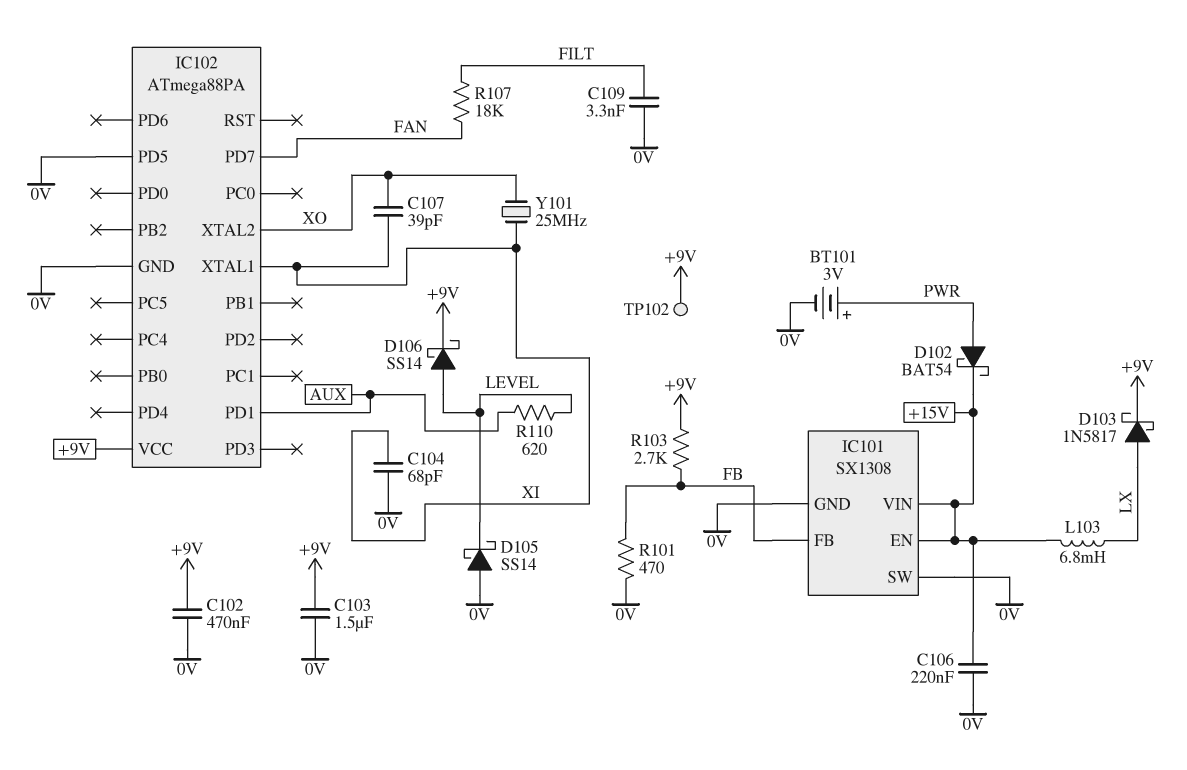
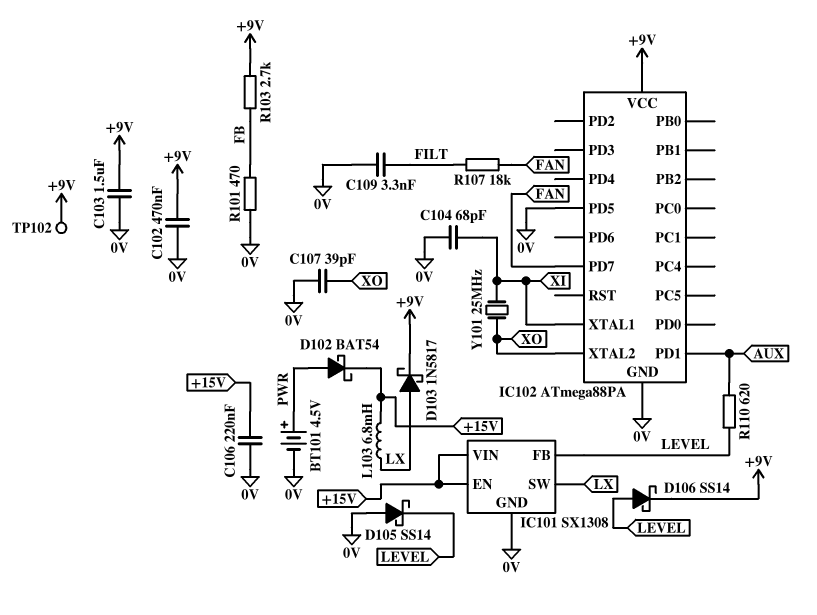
BT101: 3V (plus PWR, minus 0V) -> 4.5V (plus PWR, minus 0V)
C107: 39pF (XI, XO) -> 39pF (0V, XO)
IC101 pin FB: FB -> LEVEL
IC101 pin SW: 0V -> LX

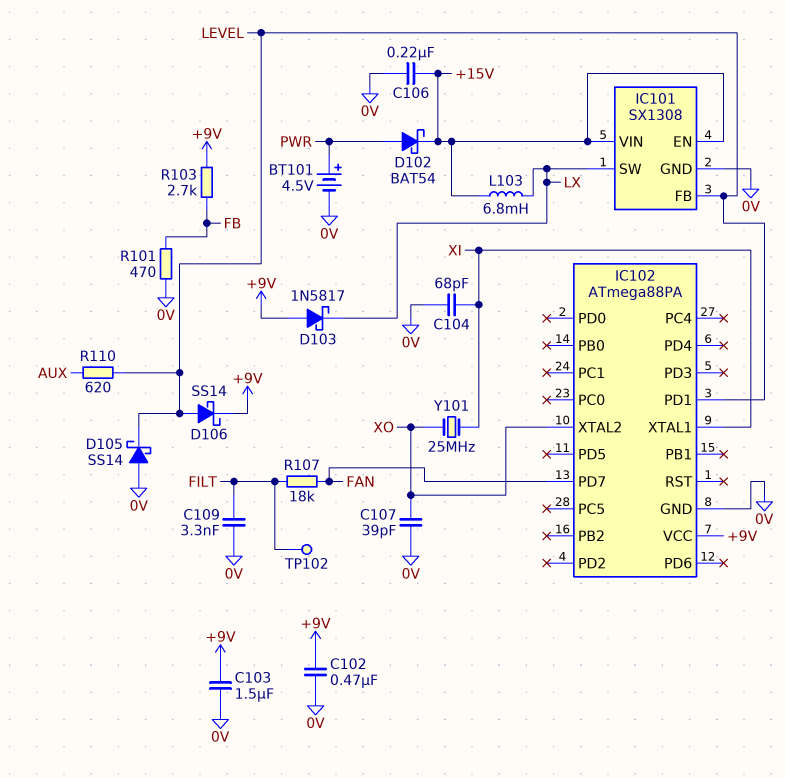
D103: schottky 1N5817 (A LX, K +9V) -> schottky 1N5817 (A +9V, K LX)
IC102 pin PD1: AUX -> LEVEL
IC102 pin PD5: 0V -> none
TP102: test point (+9V) -> test point (FILT)

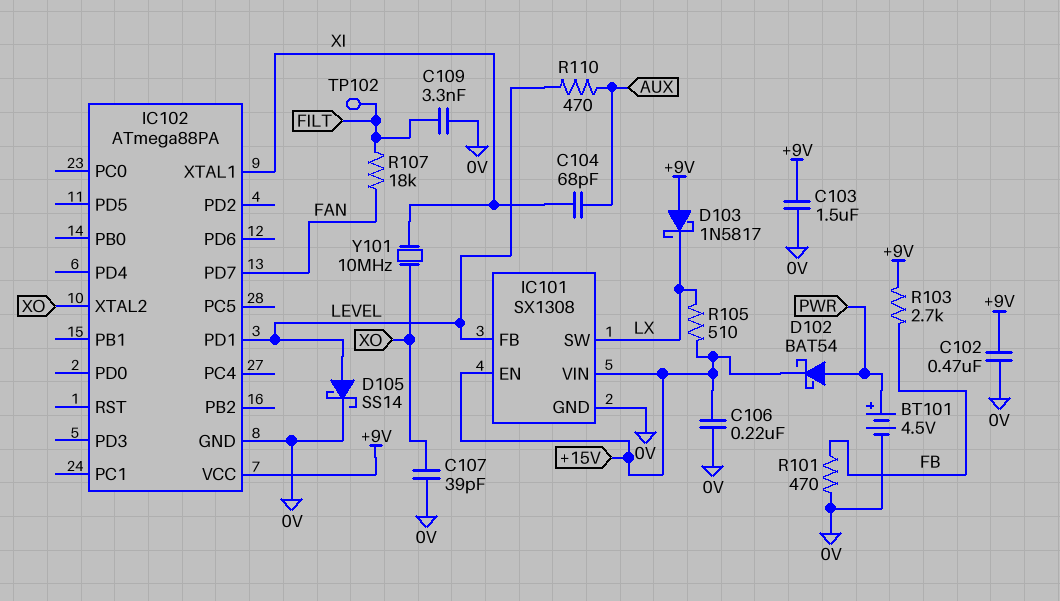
C104: 68pF (0V, XI) -> 68pF (AUX, XI)
D105: schottky SS14 (A 0V, K LEVEL) -> schottky SS14 (A LEVEL, K 0V)
D106: schottky SS14 (A LEVEL, K +9V) -> none
L103: 6.8mH (+15V, LX) -> none
R105: none -> 510 (+15V, LX)
R110: 620 (AUX, LEVEL) -> 470 (AUX, LEVEL)
Y101: 25MHz (XI, XO) -> 10MHz (XI, XO)

